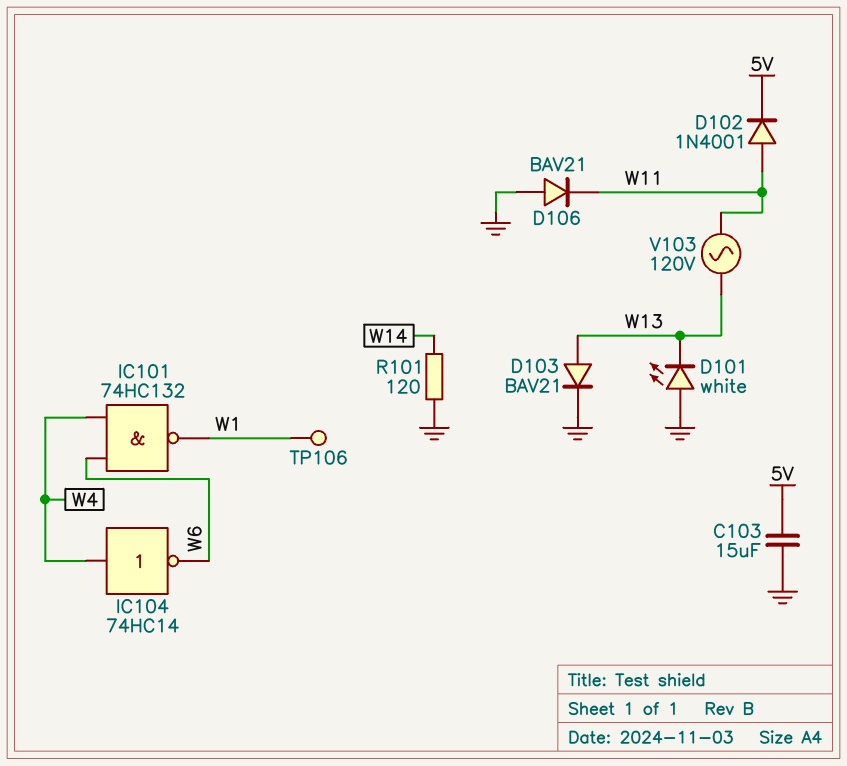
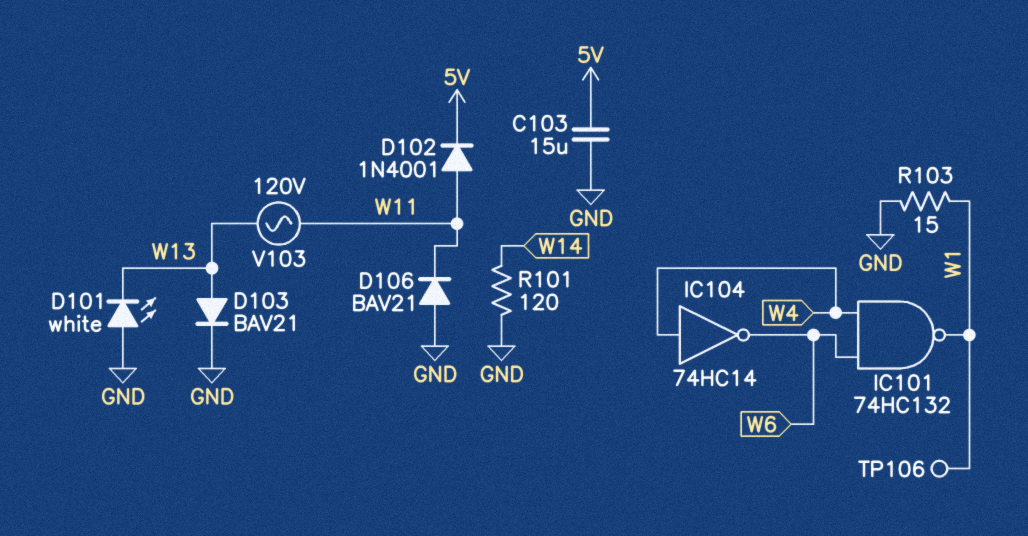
R103: none -> 15 (GND, W1)

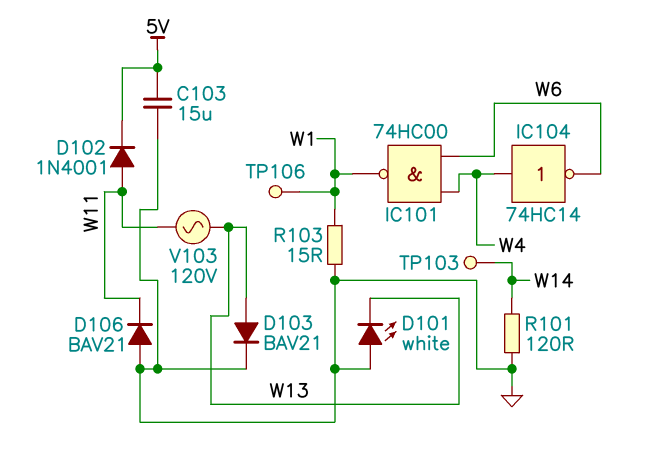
IC101: NAND 74HC132 (in W4, in W6, out W1) -> NAND 74HC00 (in W4, in W6, out W1)
TP103: none -> test point (W14)

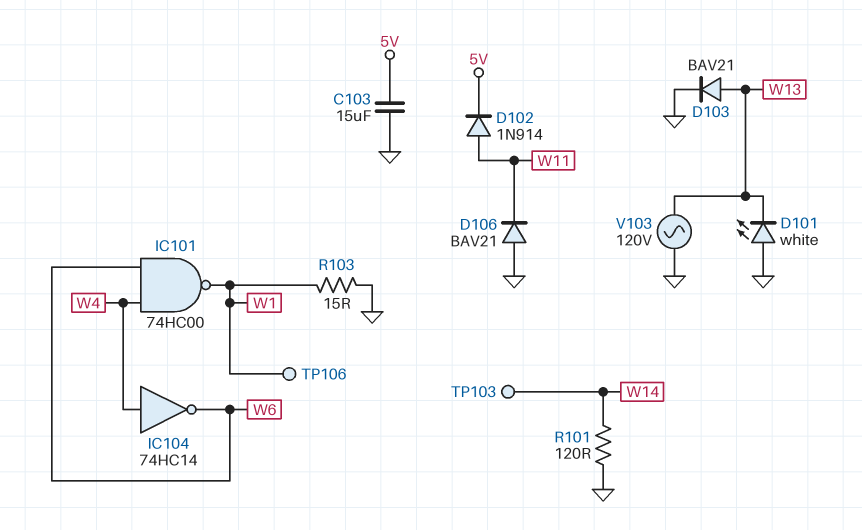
D102: diode 1N4001 (A W11, K 5V) -> diode 1N914 (A W11, K 5V)
V103: AC 120V (W11, W13) -> AC 120V (GND, W13)

